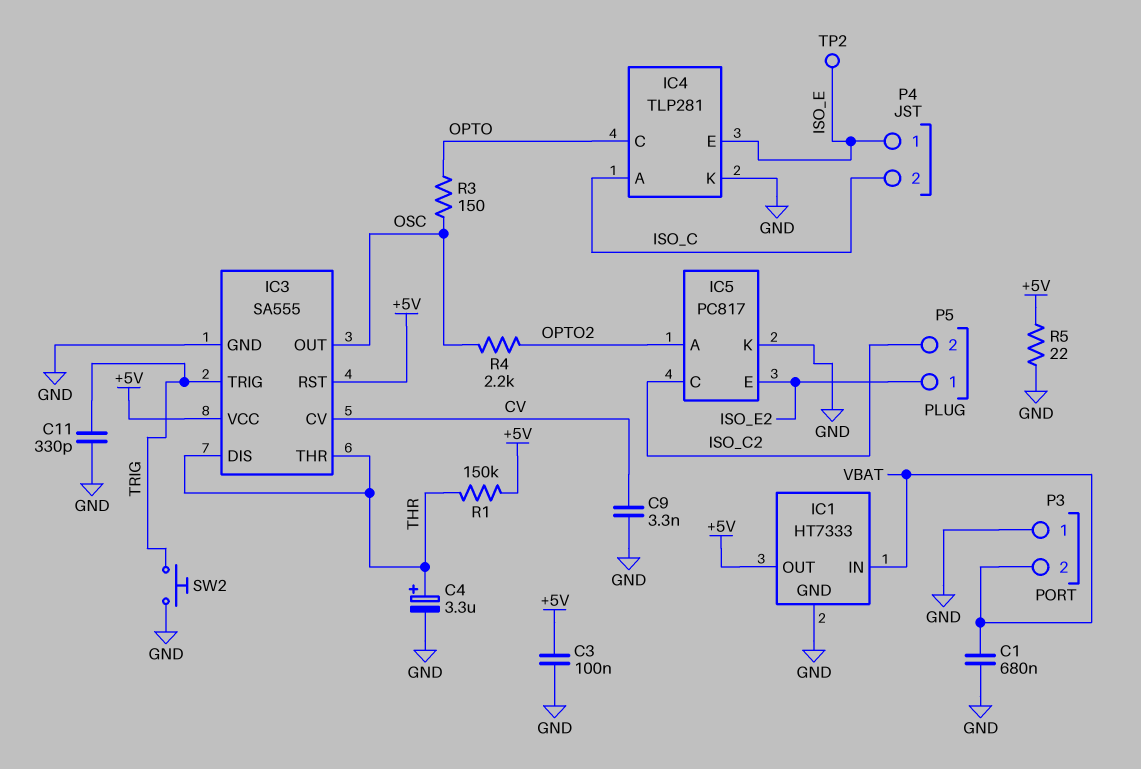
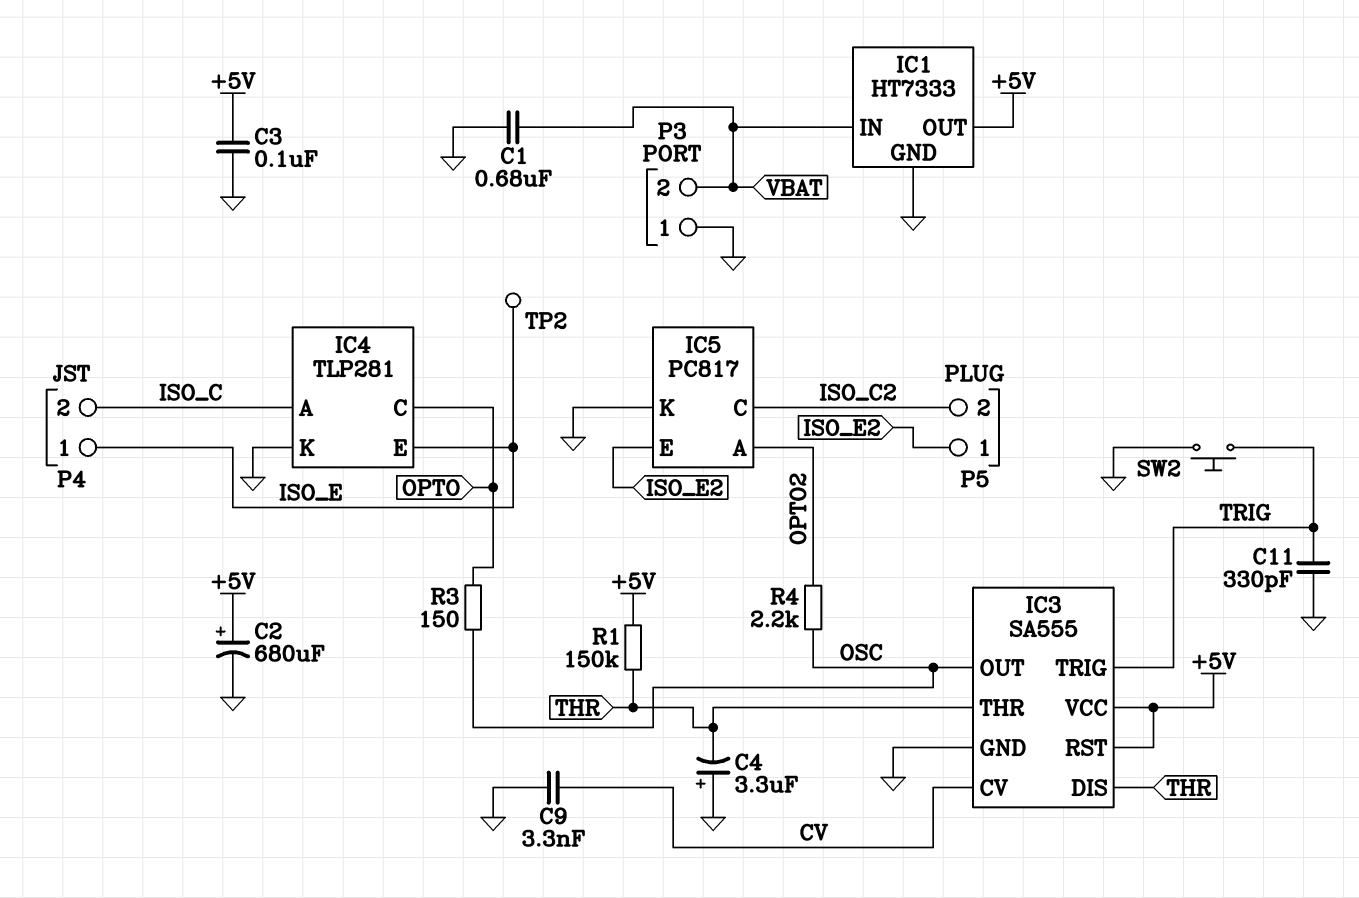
C2: none -> 680uF (plus +5V, minus GND)
C4: 3.3uF (plus THR, minus GND) -> 3.3uF (plus GND, minus THR)
R5: 22 (+5V, GND) -> none

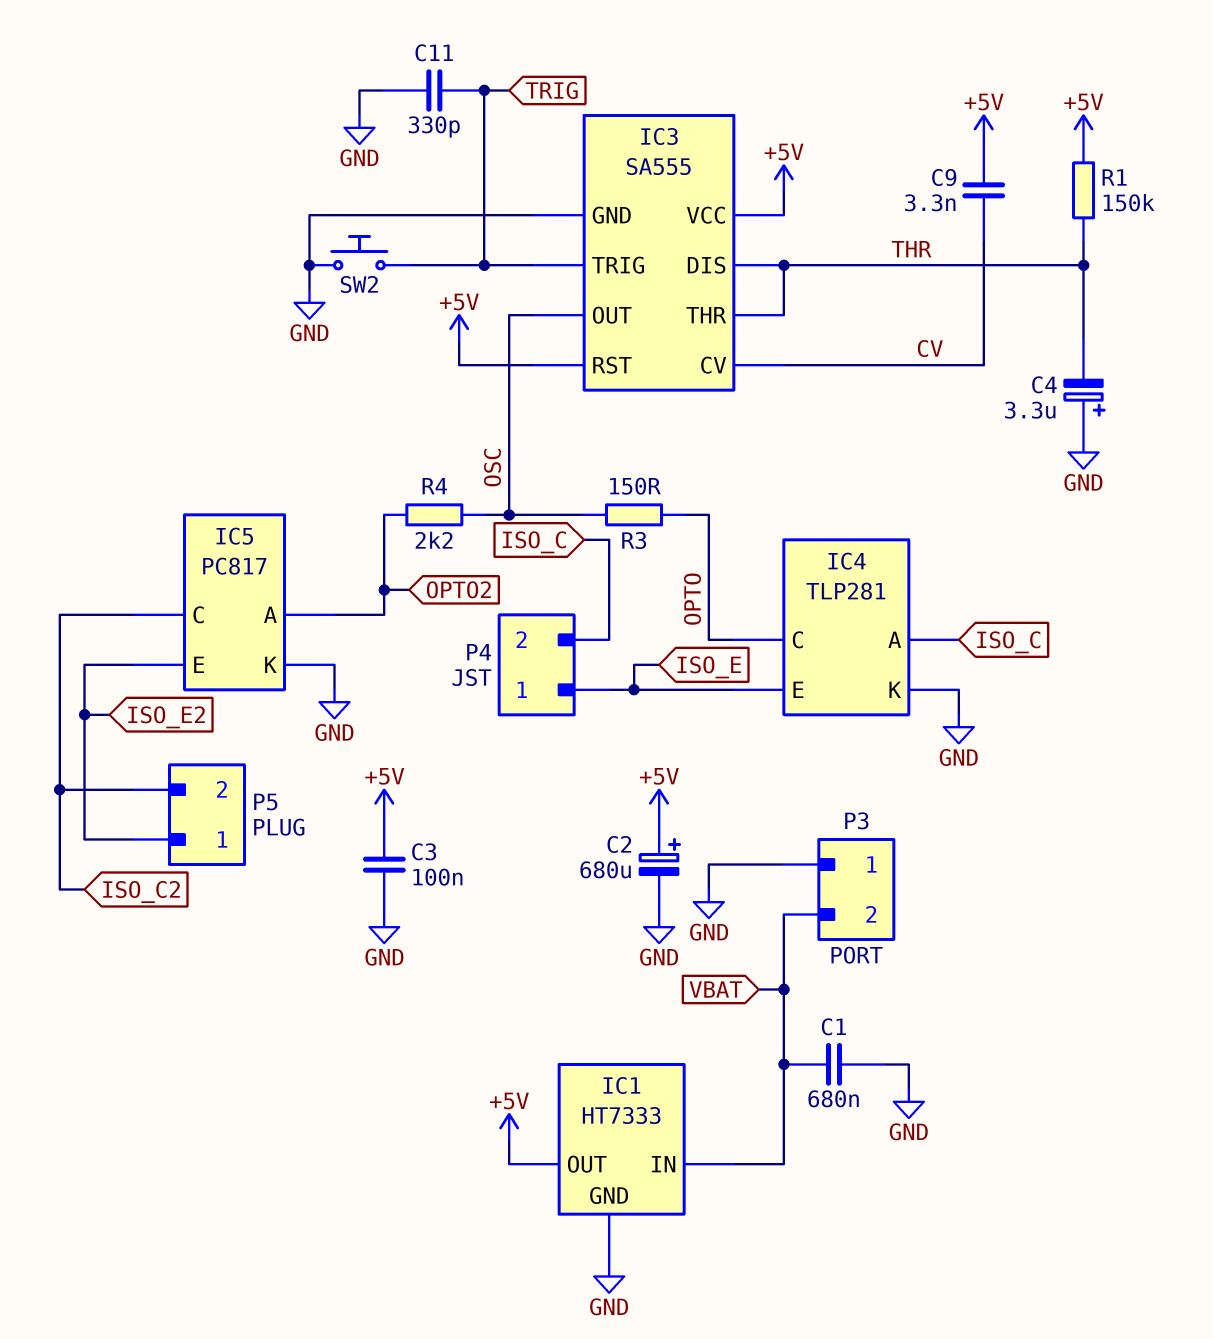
C9: 3.3nF (CV, GND) -> 3.3nF (+5V, CV)
TP2: test point (ISO_E) -> none

